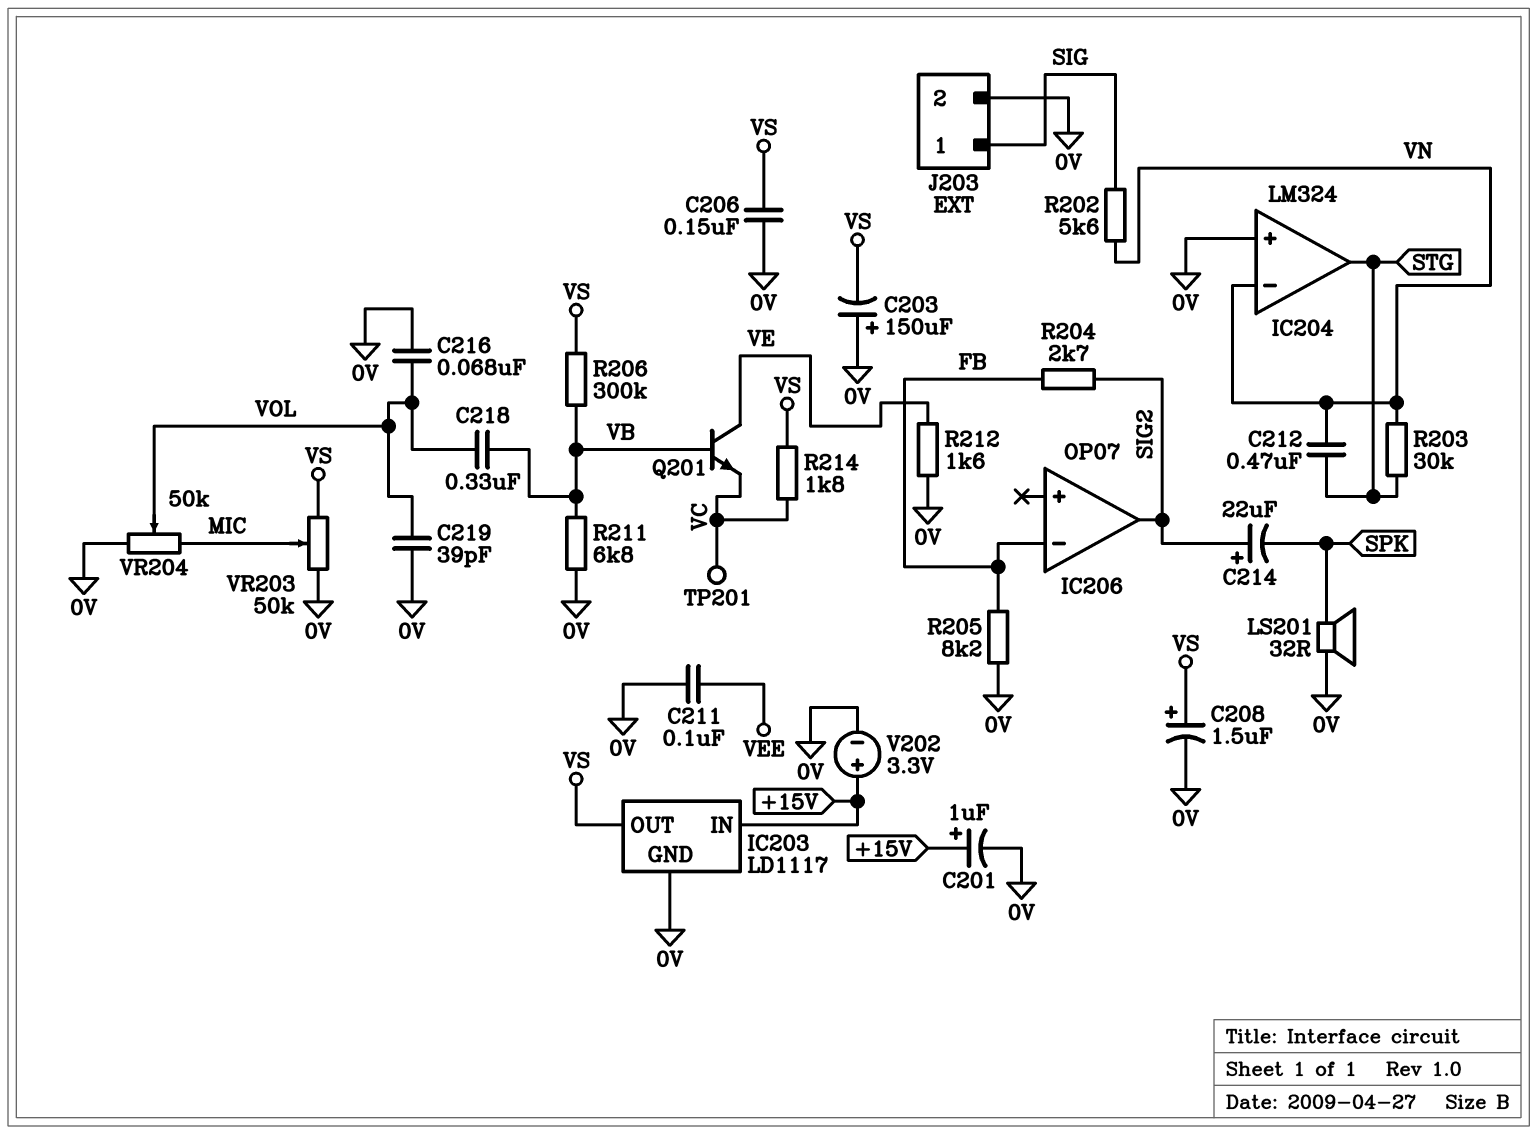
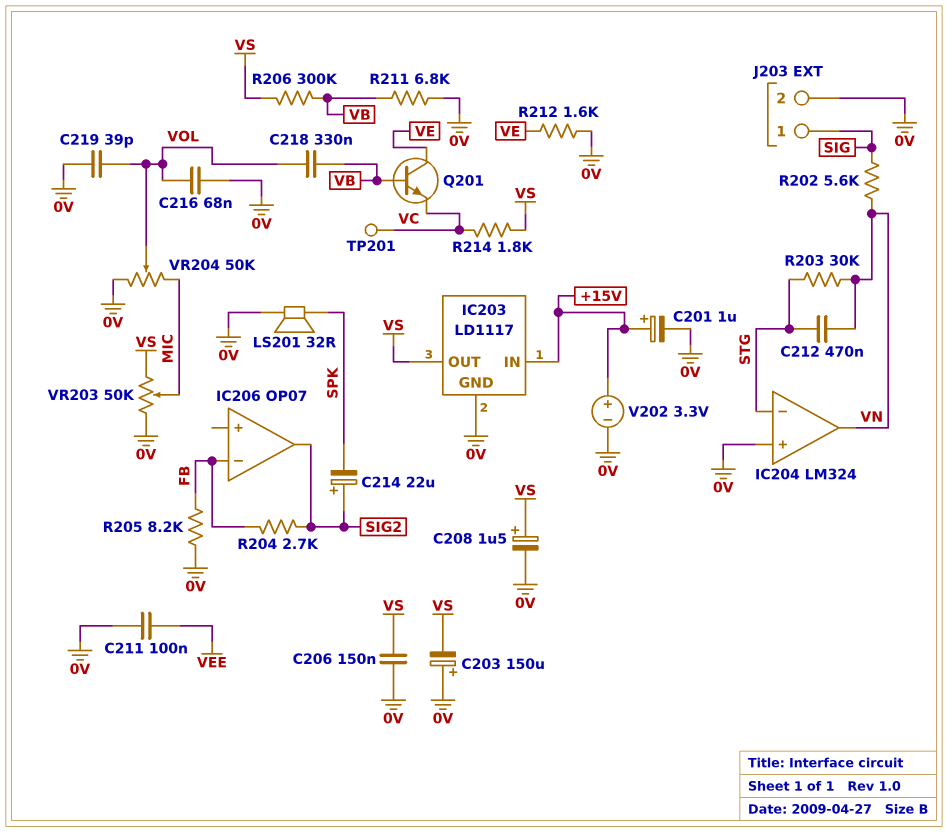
IC204 pin in-: VN -> STG
IC204 pin out: STG -> VN

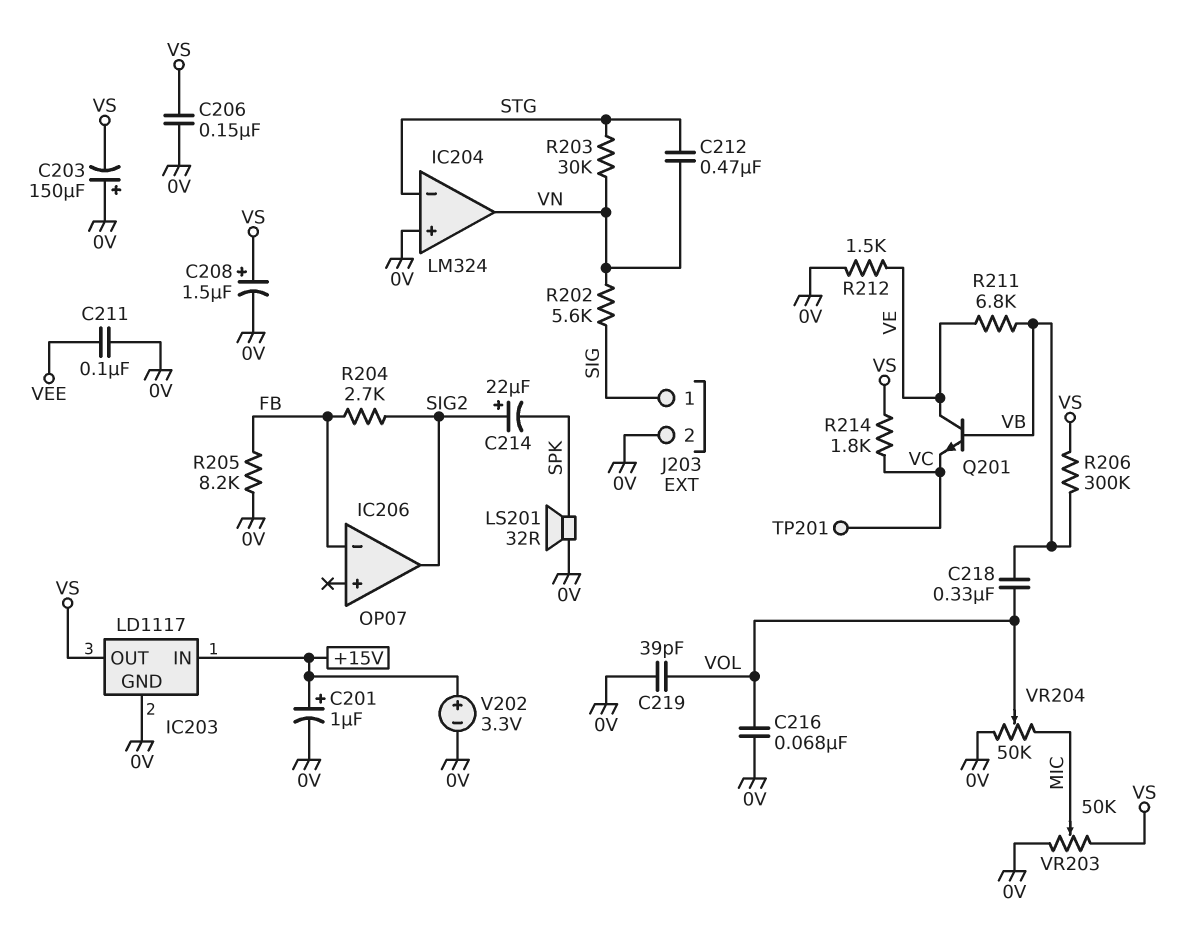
R211: 6.8k (0V, VB) -> 6.8k (VB, VE)
R212: 1.6k (0V, VE) -> 1.5k (0V, VE)

